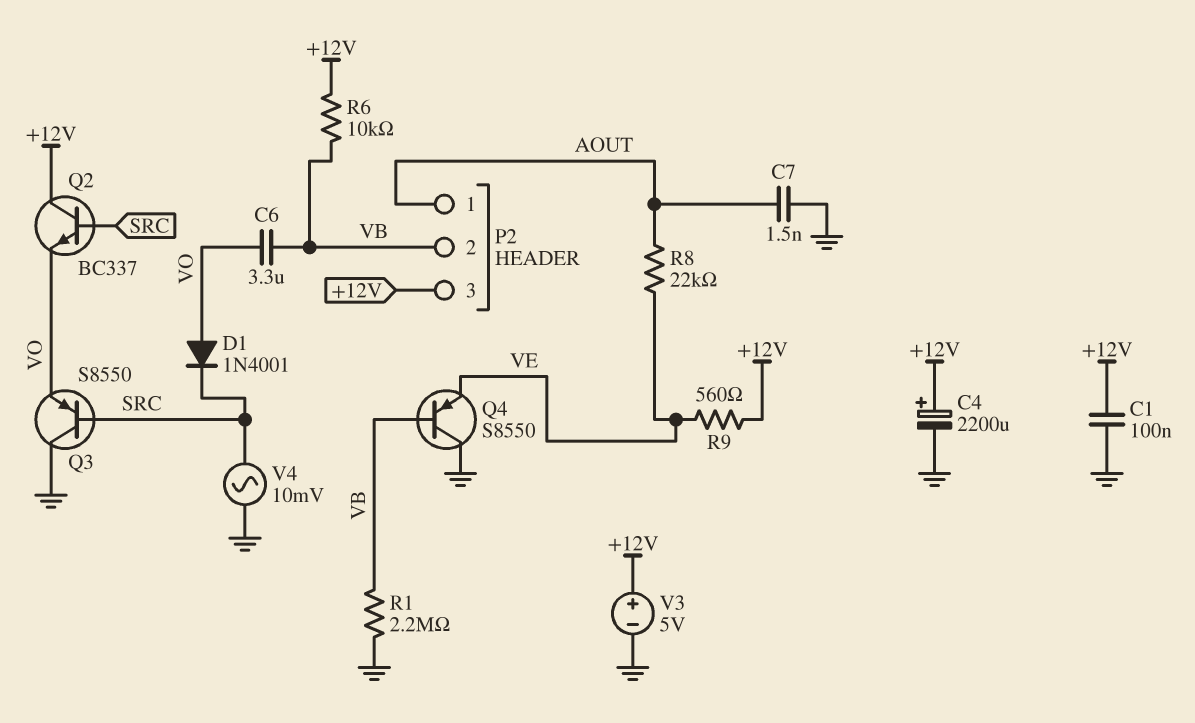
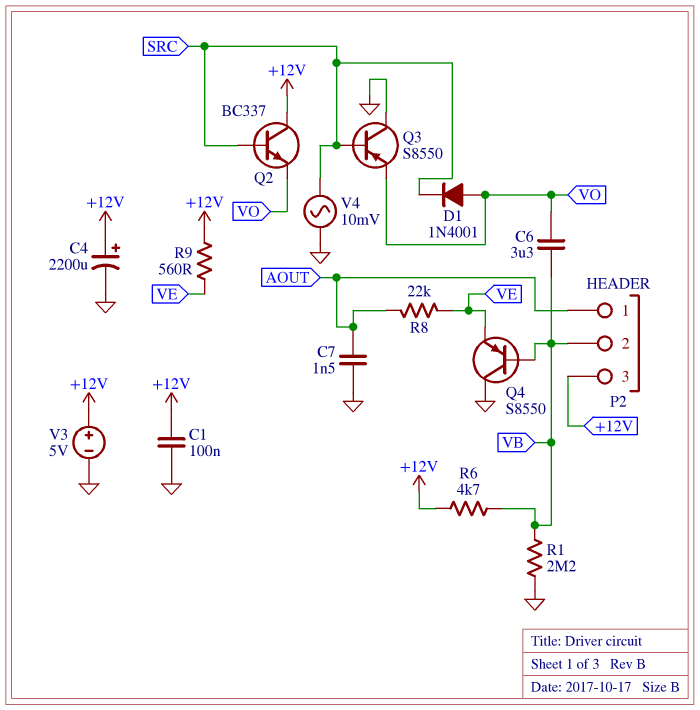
R6: 10k (+12V, VB) -> 4.7k (+12V, VB)

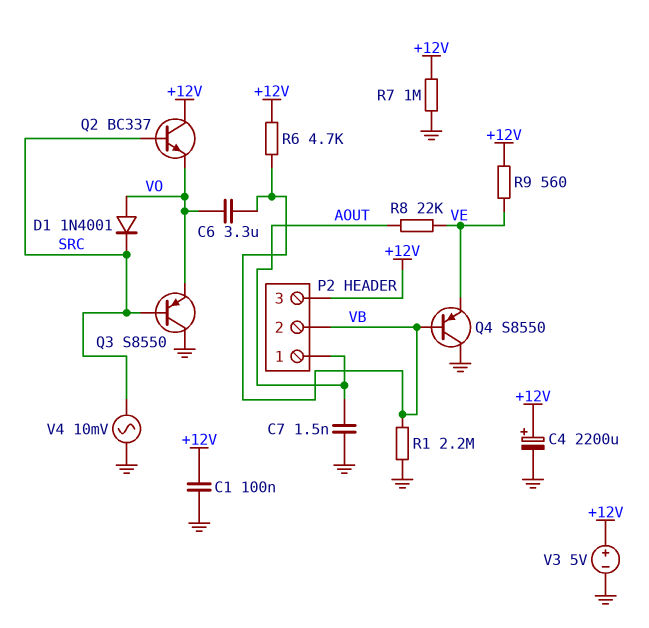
R7: none -> 1M (+12V, GND)

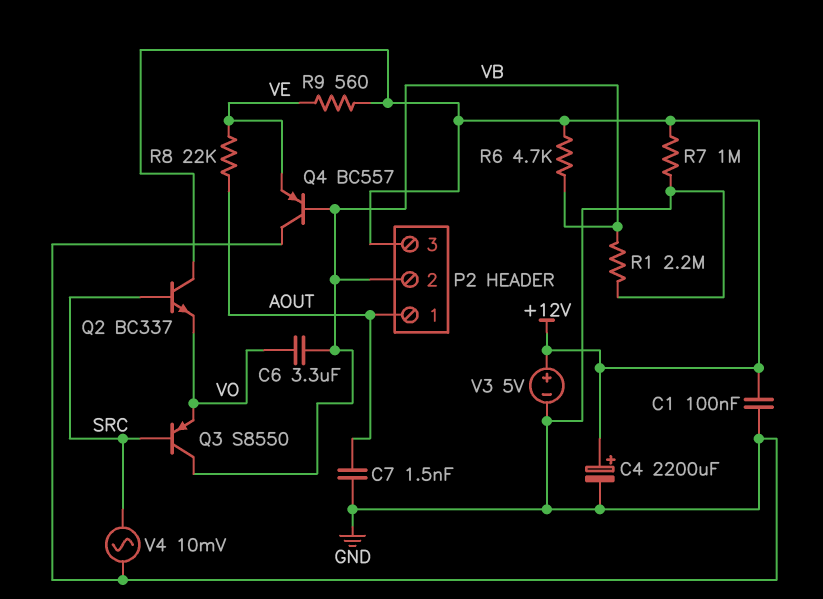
D1: diode 1N4001 (A VO, K SRC) -> none
Q3: PNP S8550 (B SRC, C GND, E VO) -> PNP S8550 (B SRC, C VB, E VO)
Q4: PNP S8550 (B VB, C GND, E VE) -> PNP BC557 (B VB, C GND, E VE)

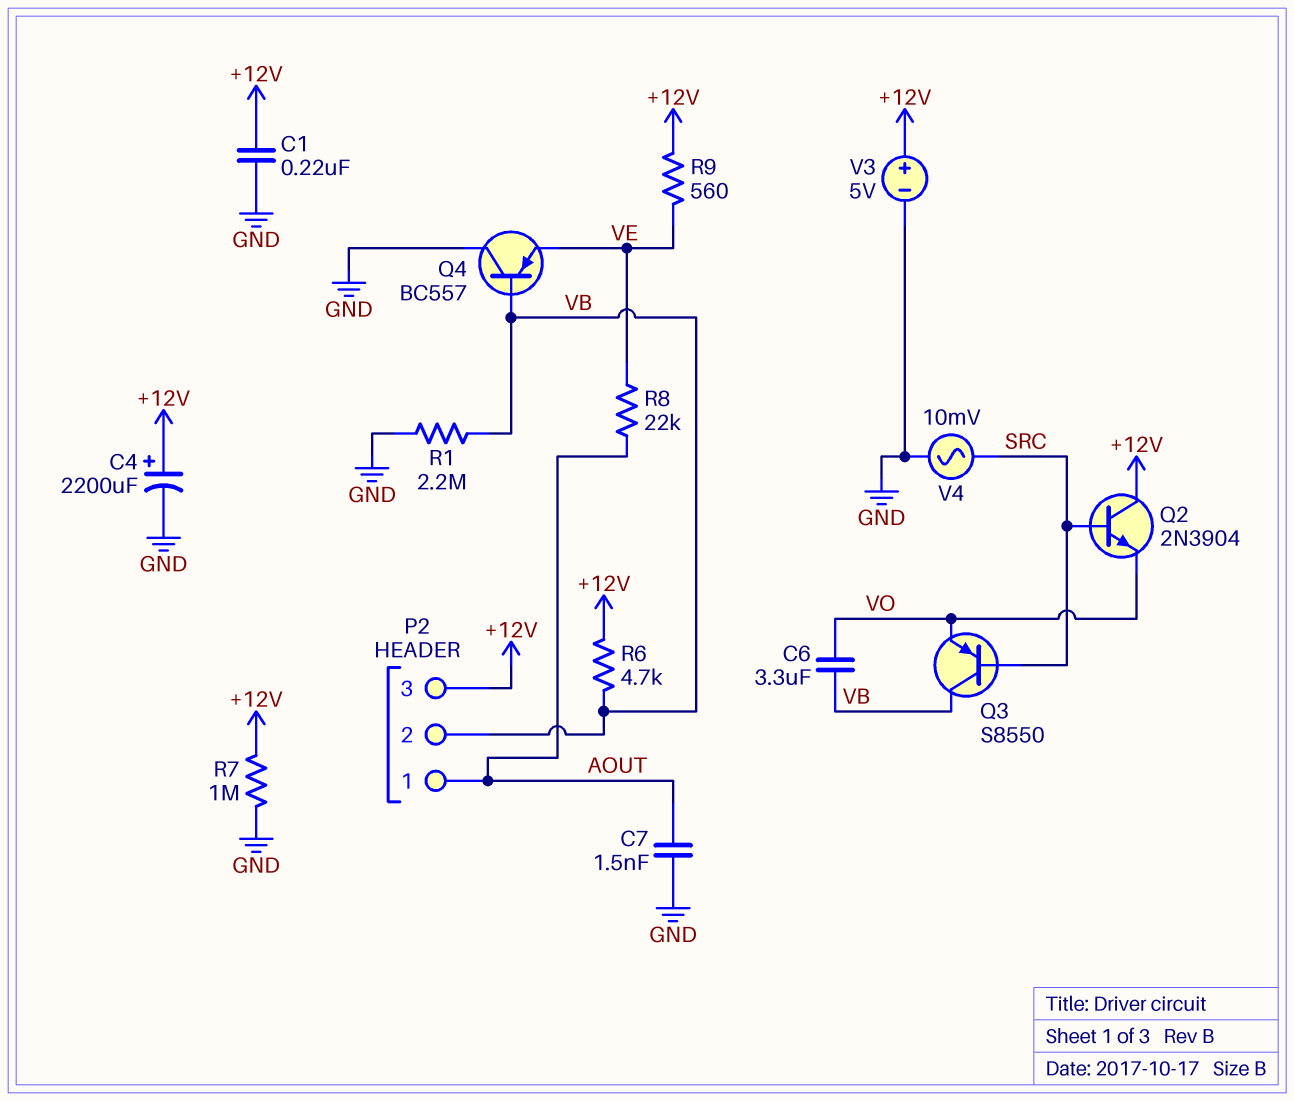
C1: 100nF (+12V, GND) -> 220nF (+12V, GND)
Q2: NPN BC337 (B SRC, C +12V, E VO) -> NPN 2N3904 (B SRC, C +12V, E VO)

